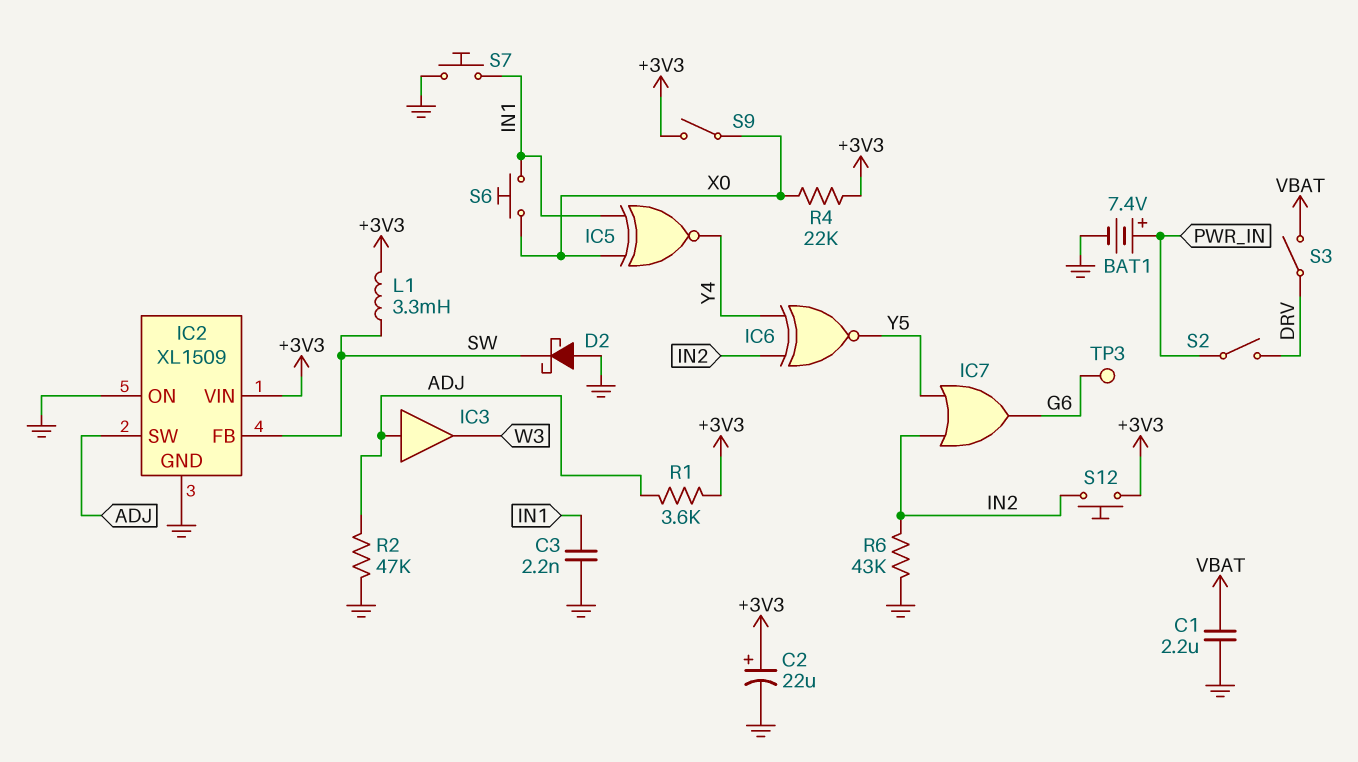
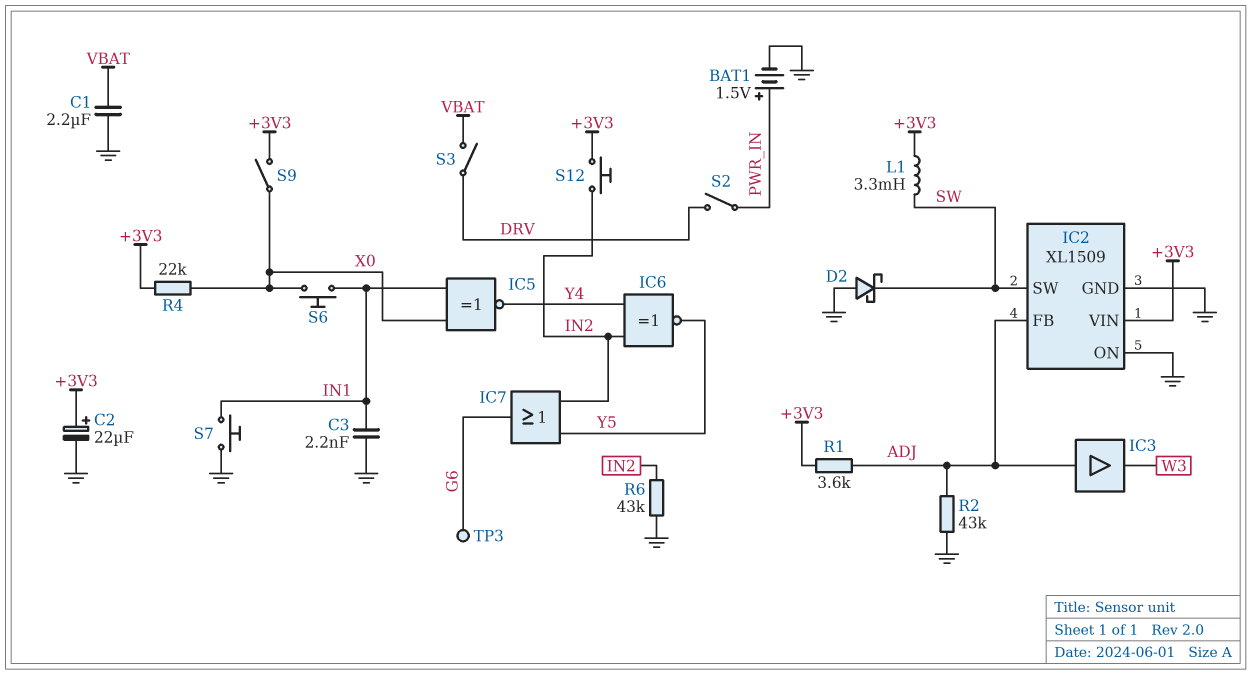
BAT1: 7.4V (plus PWR_IN, minus GND) -> 1.5V (plus PWR_IN, minus GND)
IC2 pin FB: SW -> ADJ
IC2 pin SW: ADJ -> SW
R2: 47k (ADJ, GND) -> 43k (ADJ, GND)

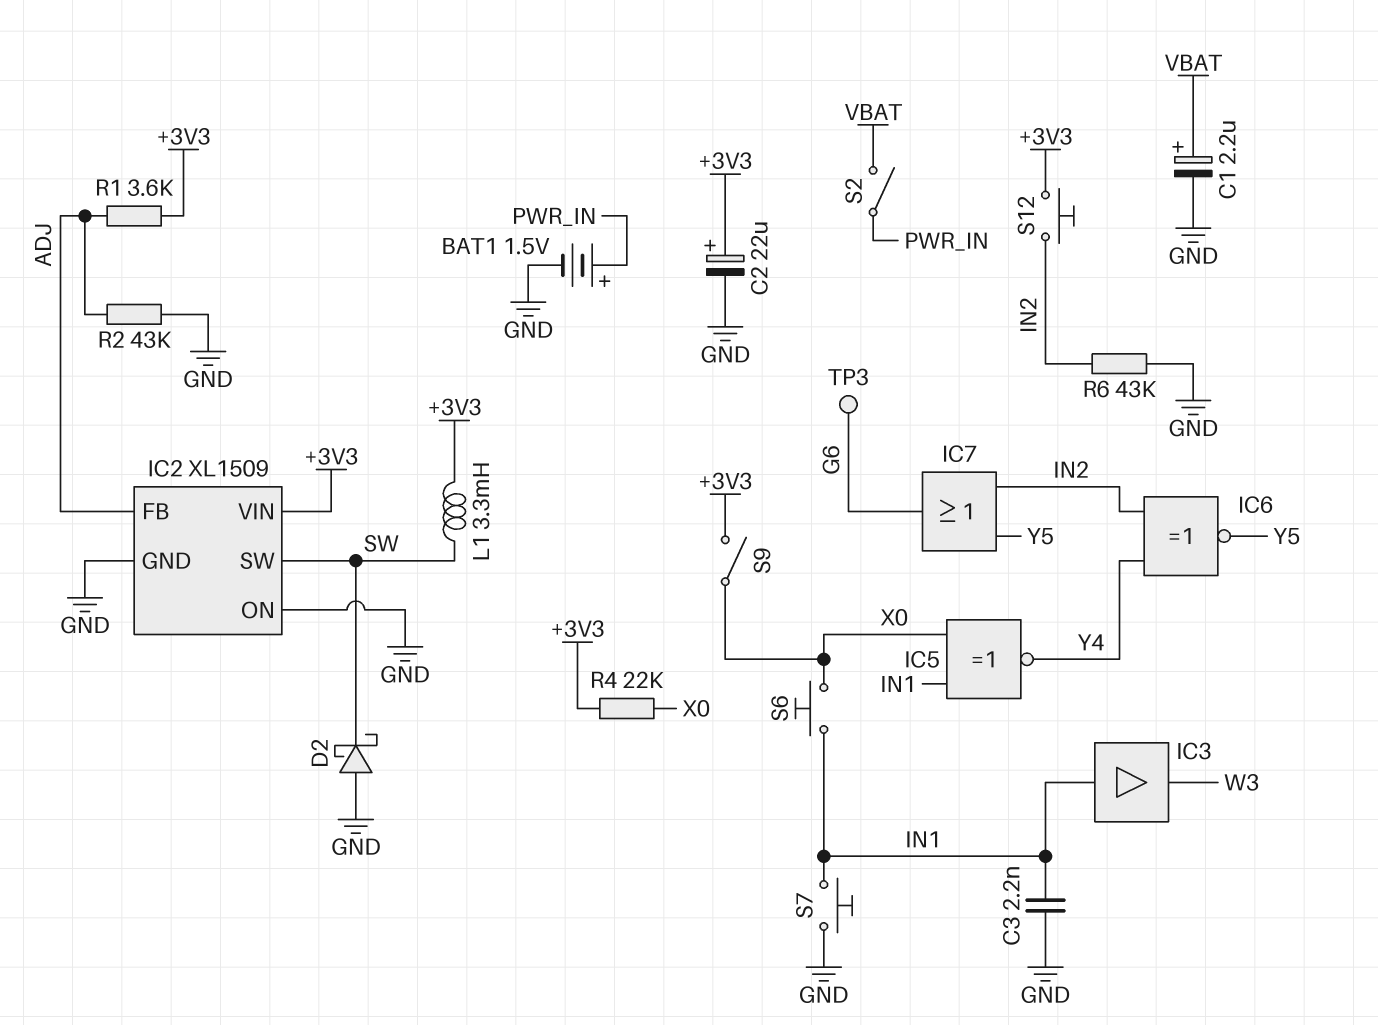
C1: 2.2uF (GND, VBAT) -> 2.2uF (plus VBAT, minus GND)
IC3: buffer (in ADJ, out W3) -> buffer (in IN1, out W3)
S2: switch (DRV, PWR_IN) -> switch (PWR_IN, VBAT)
S3: switch (DRV, VBAT) -> none

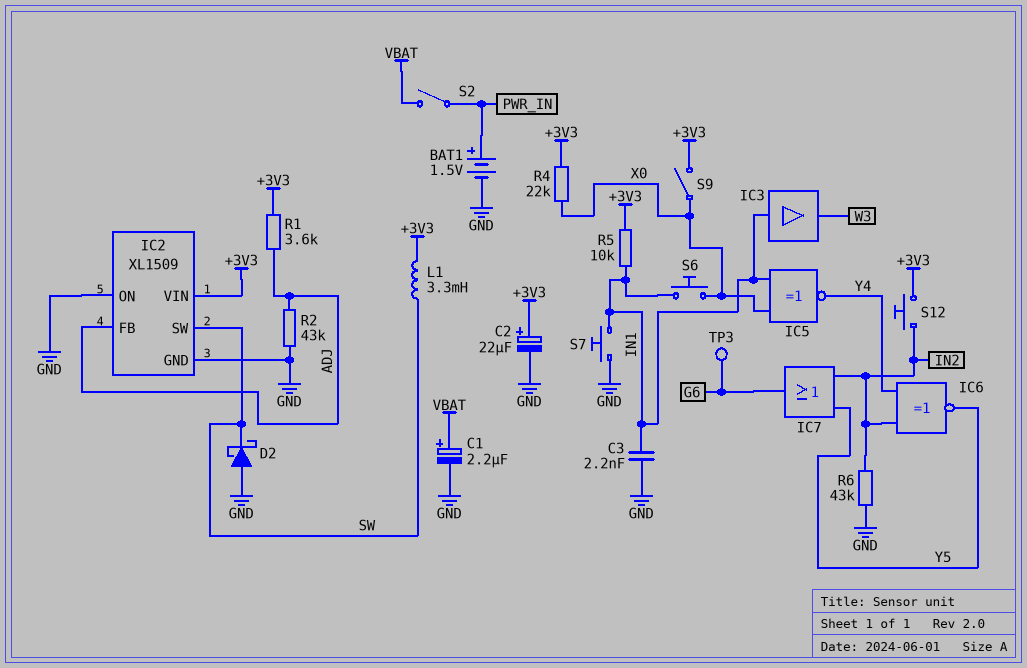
R5: none -> 10k (+3V3, IN1)

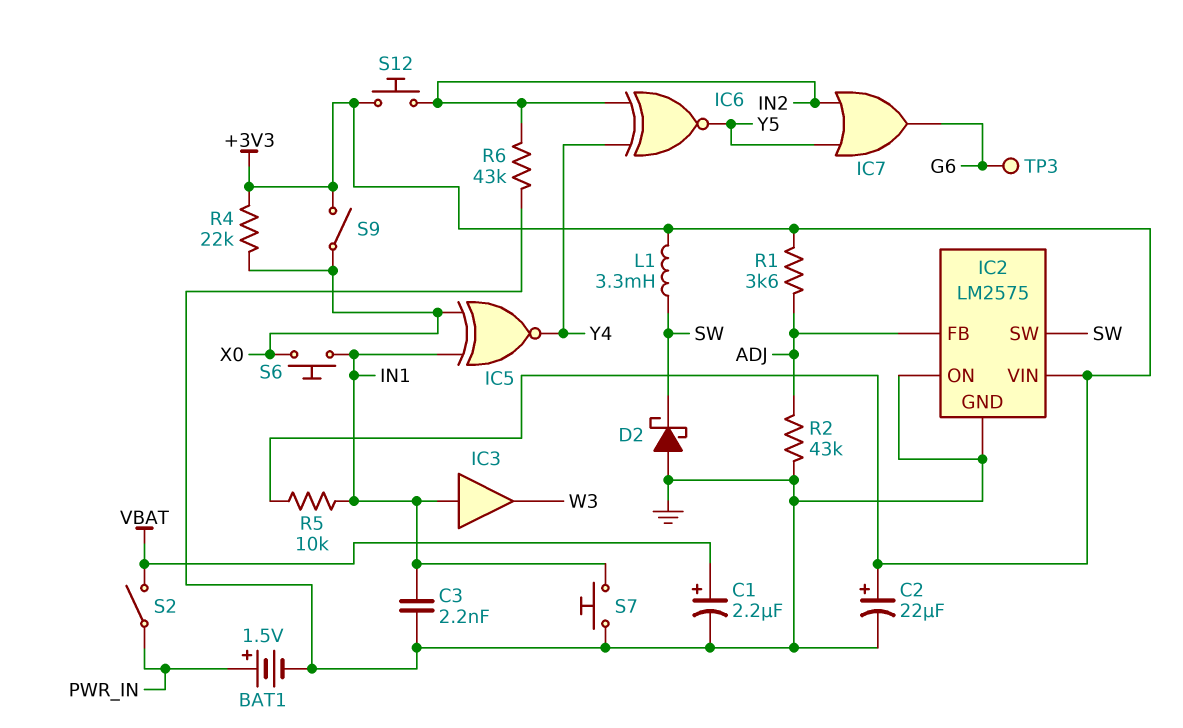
IC2: XL1509 -> LM2575

